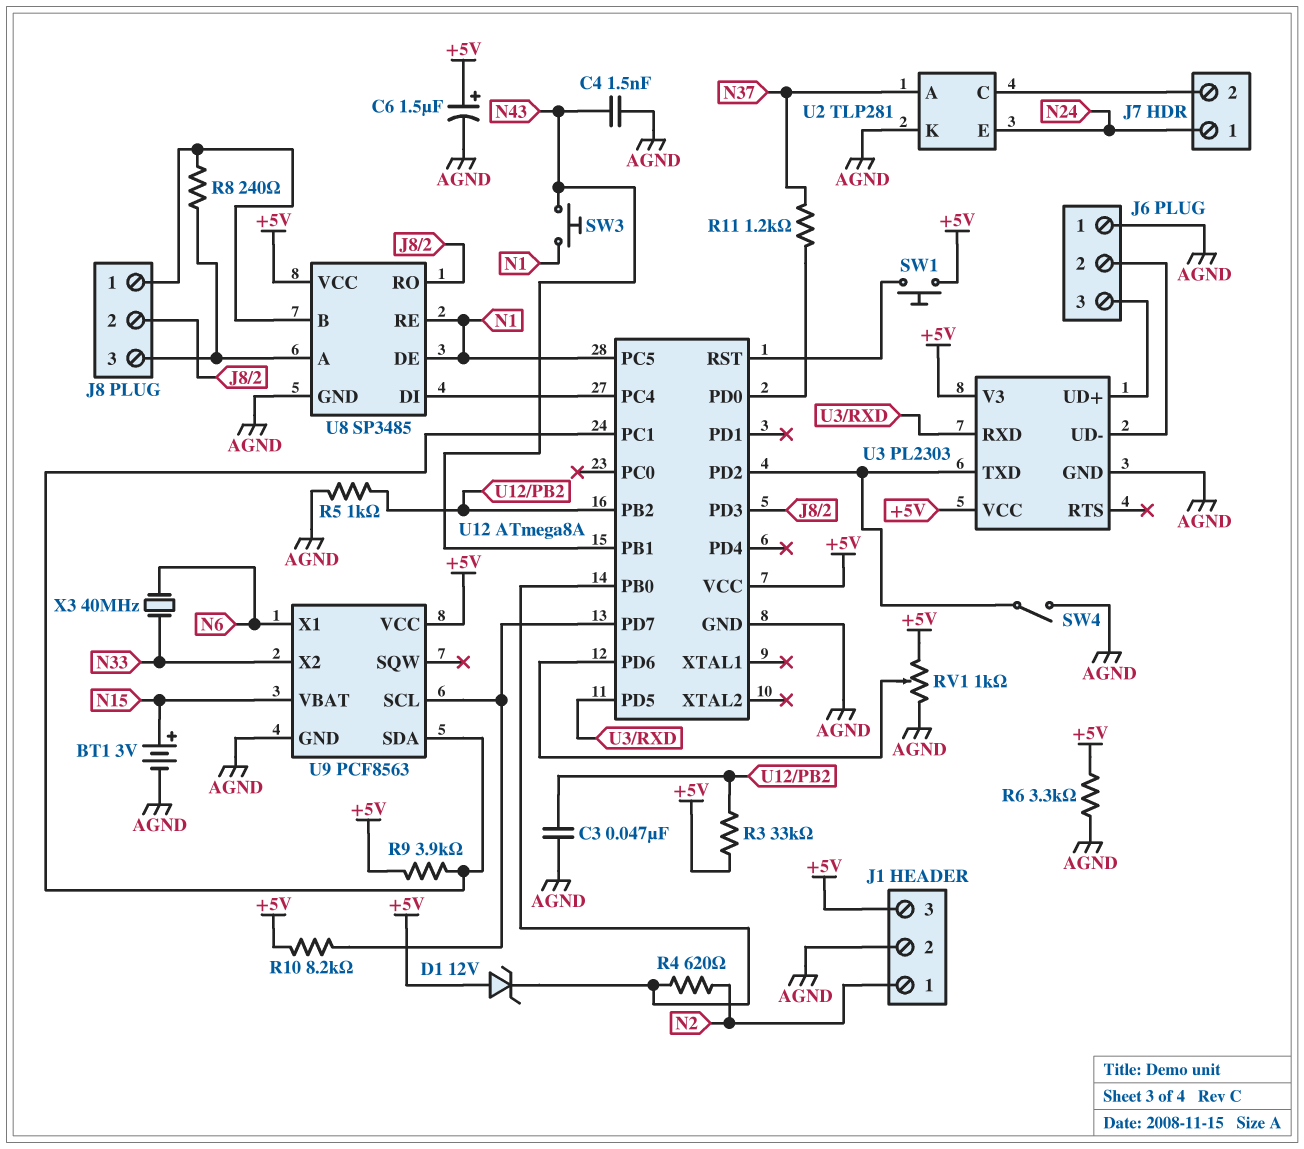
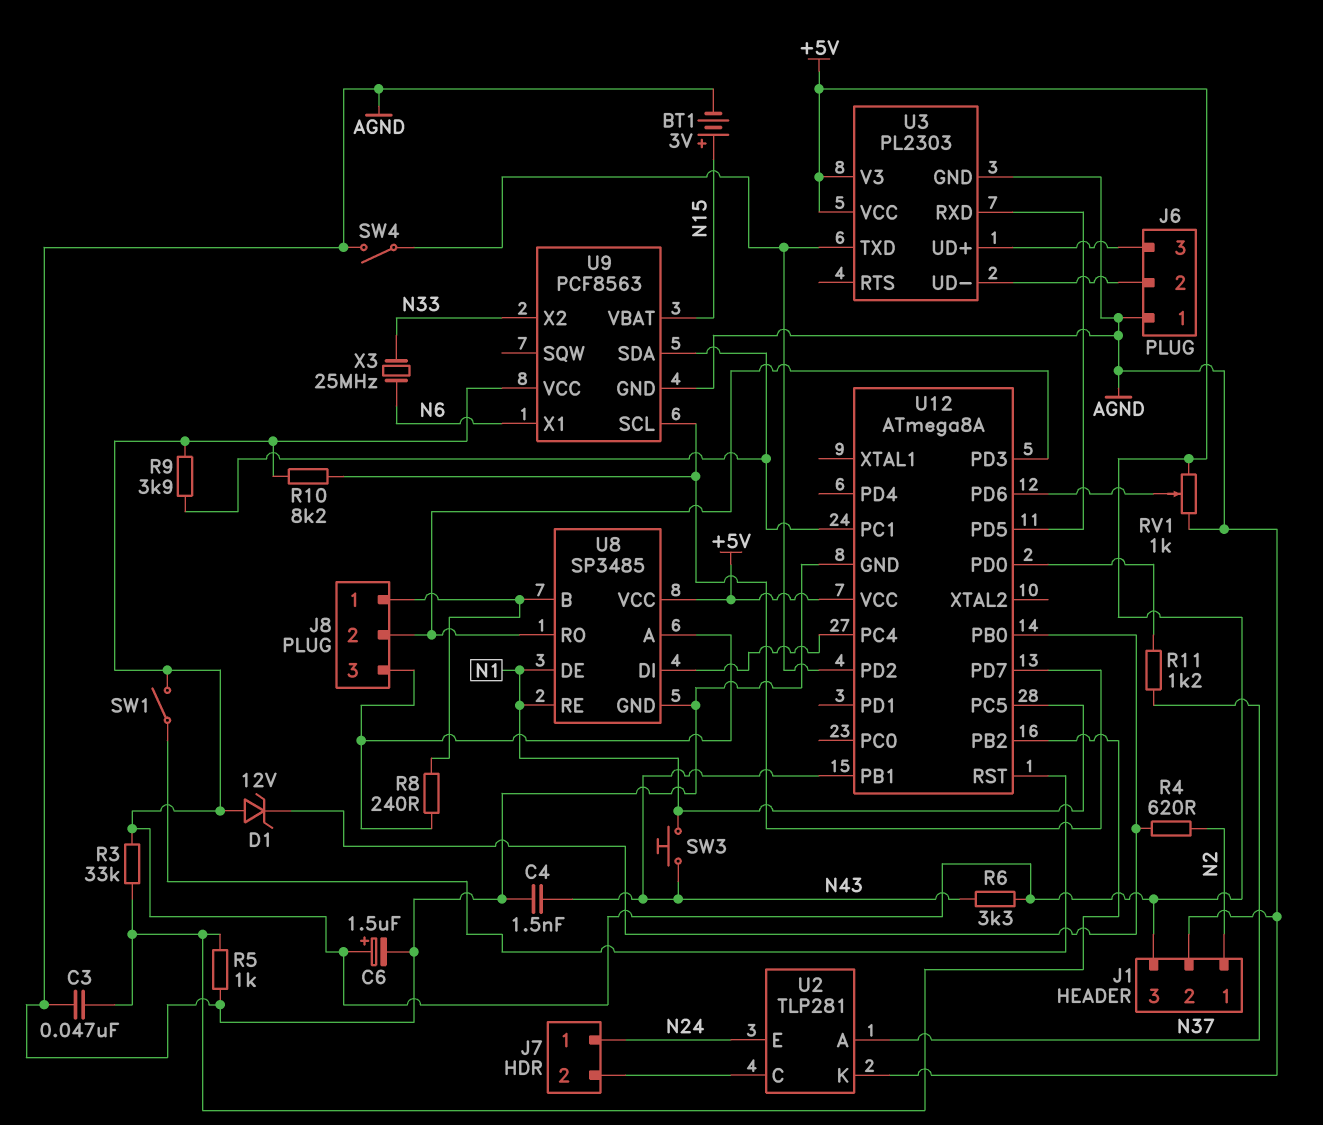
R6: 3.3k (+5V, AGND) -> 3.3k (+5V, N43)
SW1: button (+5V, U12/RST) -> switch (+5V, U12/RST)
X3: 40MHz (N6, N33) -> 25MHz (N6, N33)

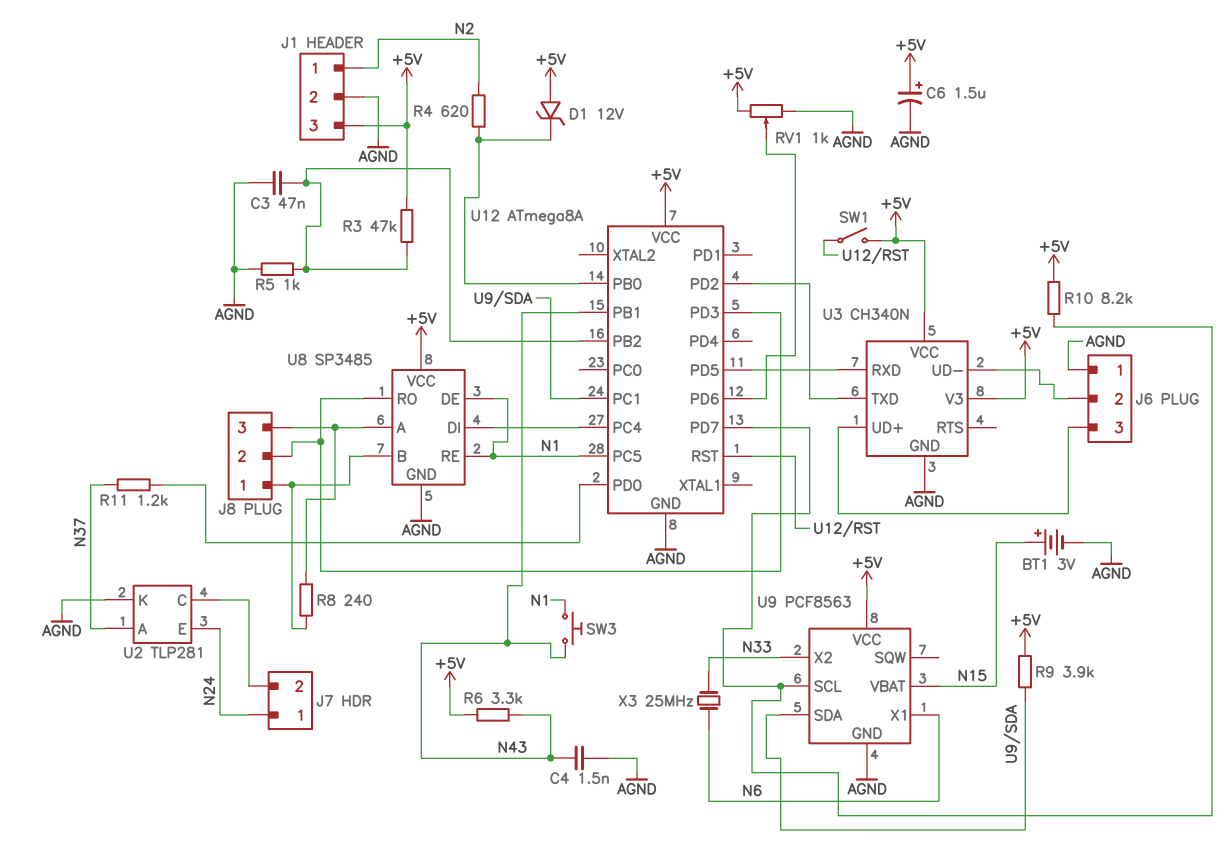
R3: 33k (+5V, U12/PB2) -> 47k (+5V, U12/PB2)
SW4: switch (AGND, U3/TXD) -> none
U3: PL2303 -> CH340N

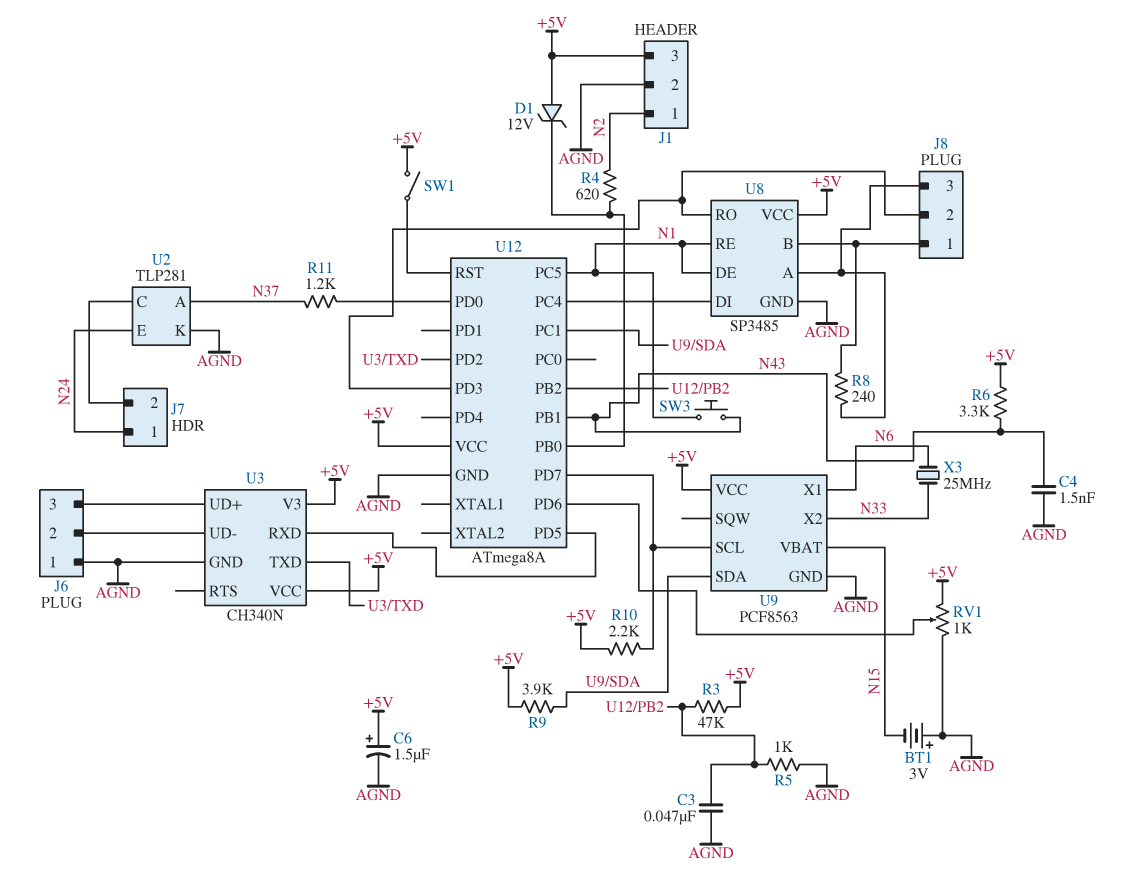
BT1: 3V (plus N15, minus AGND) -> 3V (plus AGND, minus N15)
R10: 8.2k (+5V, U9/SCL) -> 2.2k (+5V, U9/SCL)

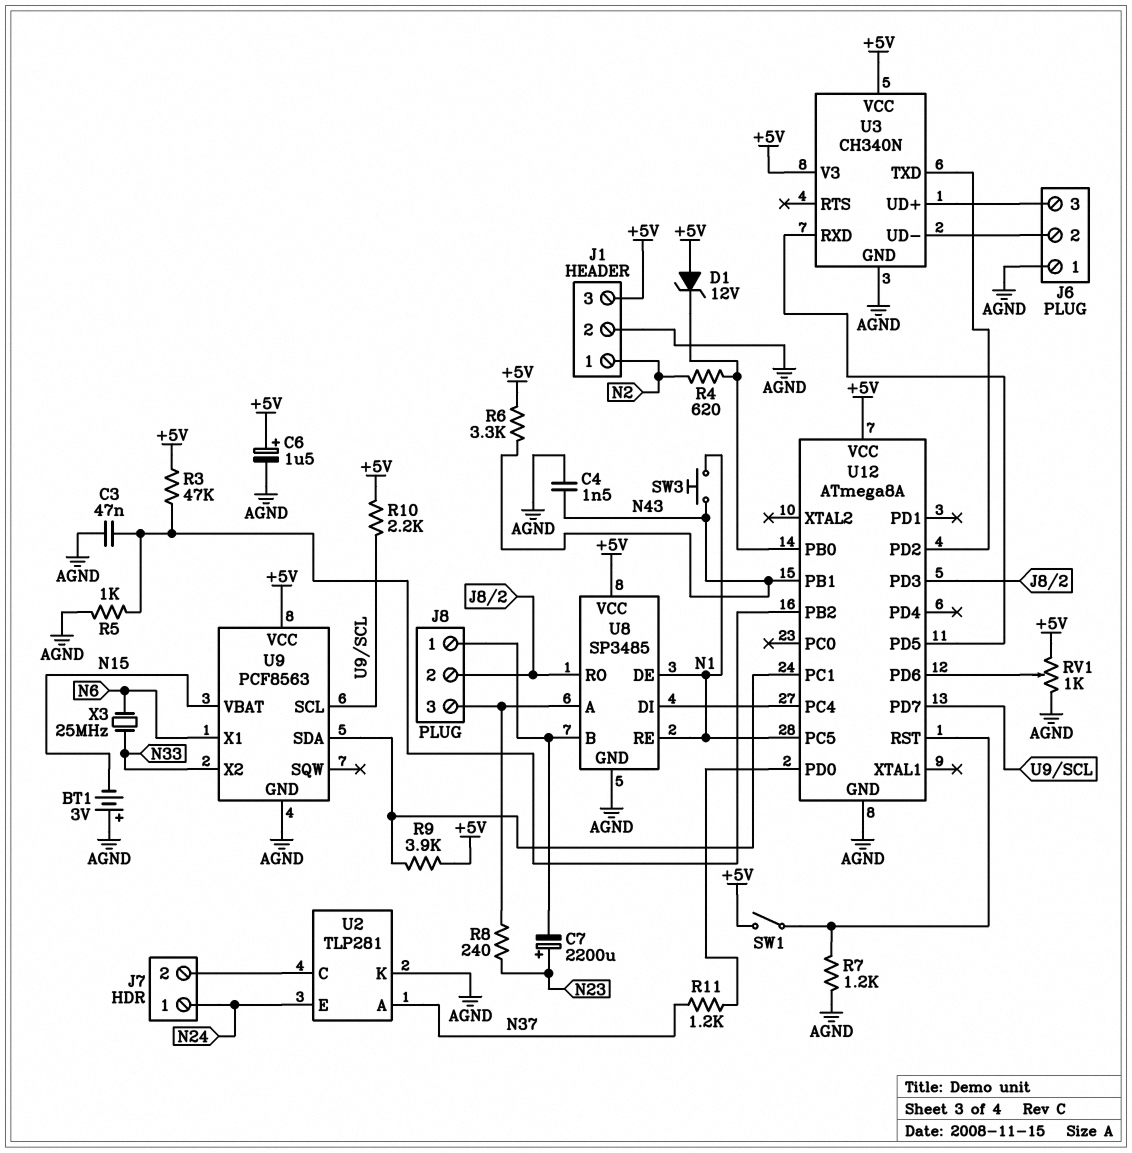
C7: none -> 2200uF (plus N23, minus J8/1)
R7: none -> 1.2k (AGND, U12/RST)
R8: 240 (J8/1, J8/3) -> 240 (J8/3, N23)

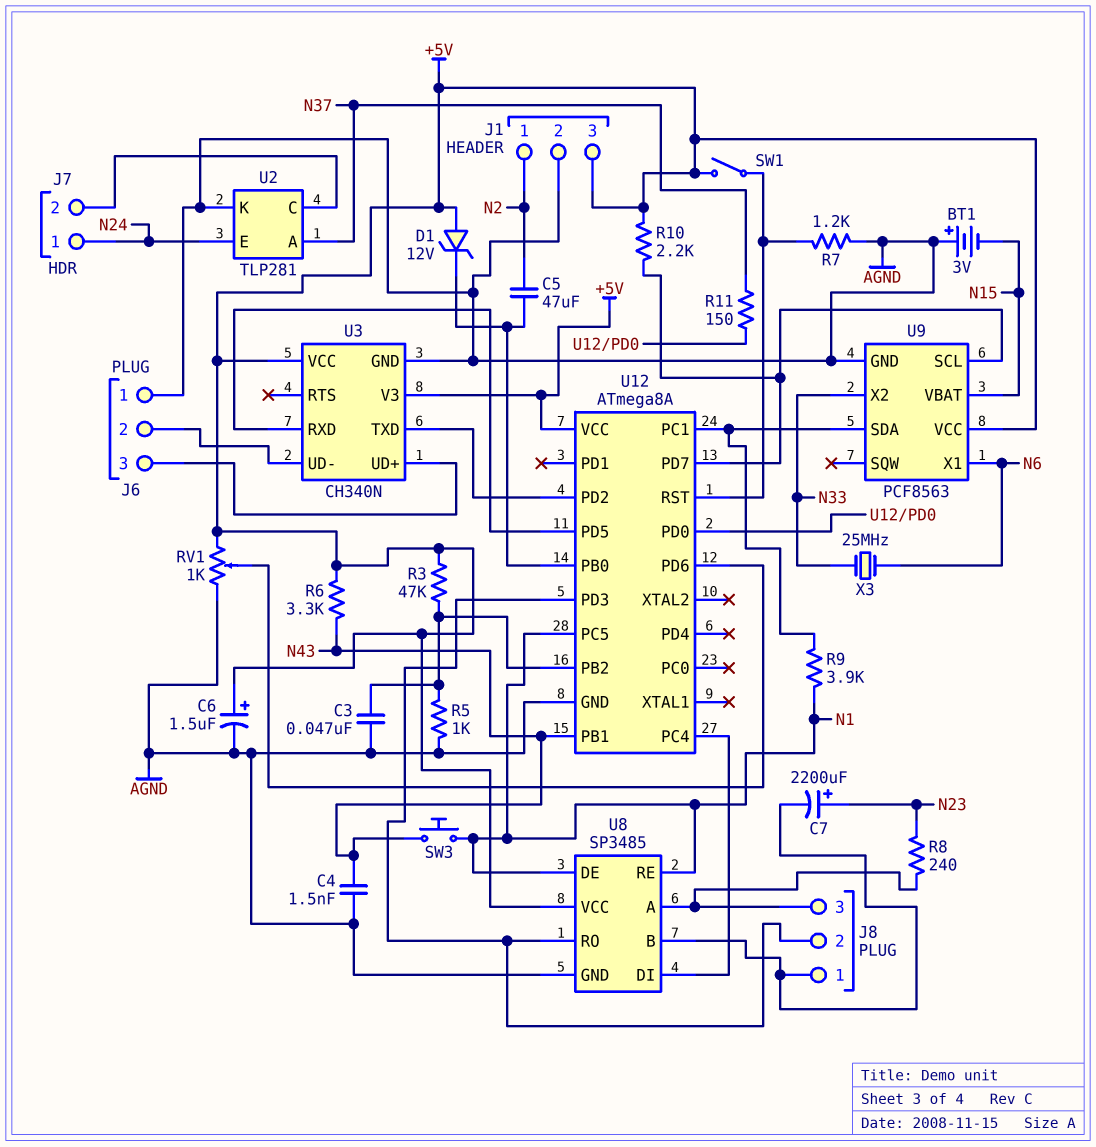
C5: none -> 47uF (N2, U12/PB0)
R4: 620 (N2, U12/PB0) -> none
R9: 3.9k (+5V, U9/SDA) -> 3.9k (N1, U9/SDA)
R11: 1.2k (N37, U12/PD0) -> 150 (N37, U12/PD0)

